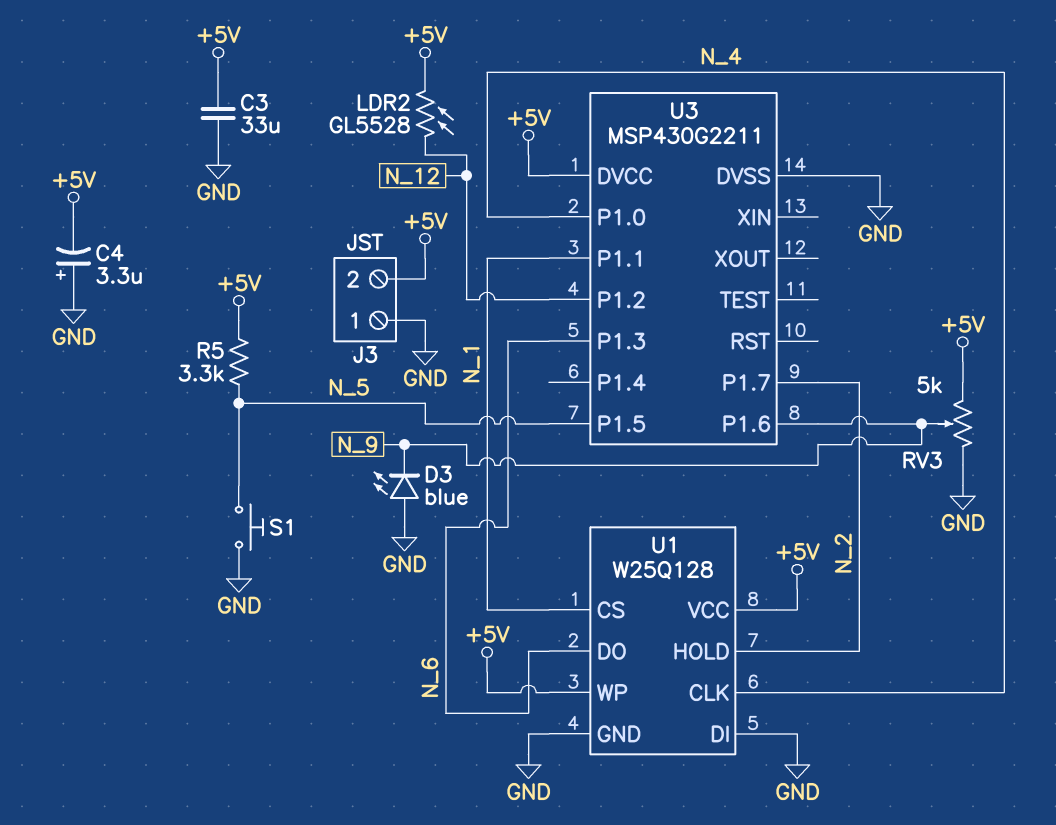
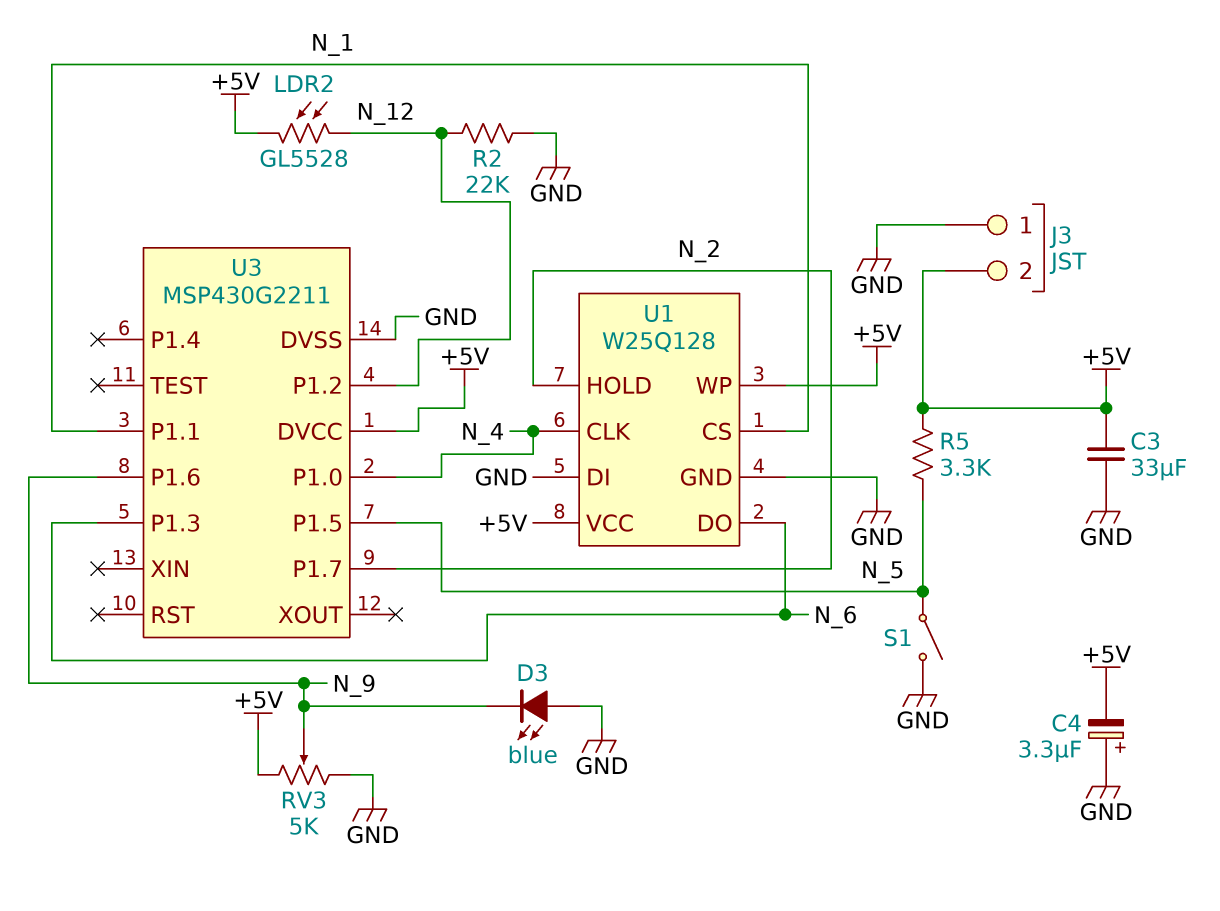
R2: none -> 22k (GND, N_12)
S1: button (GND, N_5) -> switch (GND, N_5)

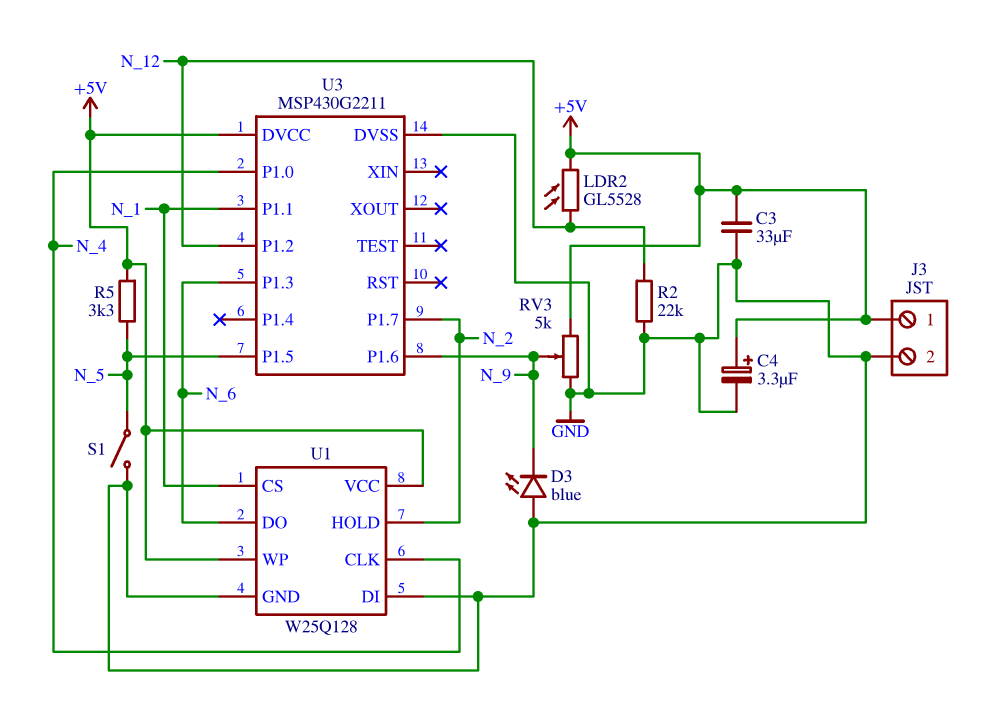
C4: 3.3uF (plus GND, minus +5V) -> 3.3uF (plus +5V, minus GND)
J3 pin 1: GND -> +5V
J3 pin 2: +5V -> GND

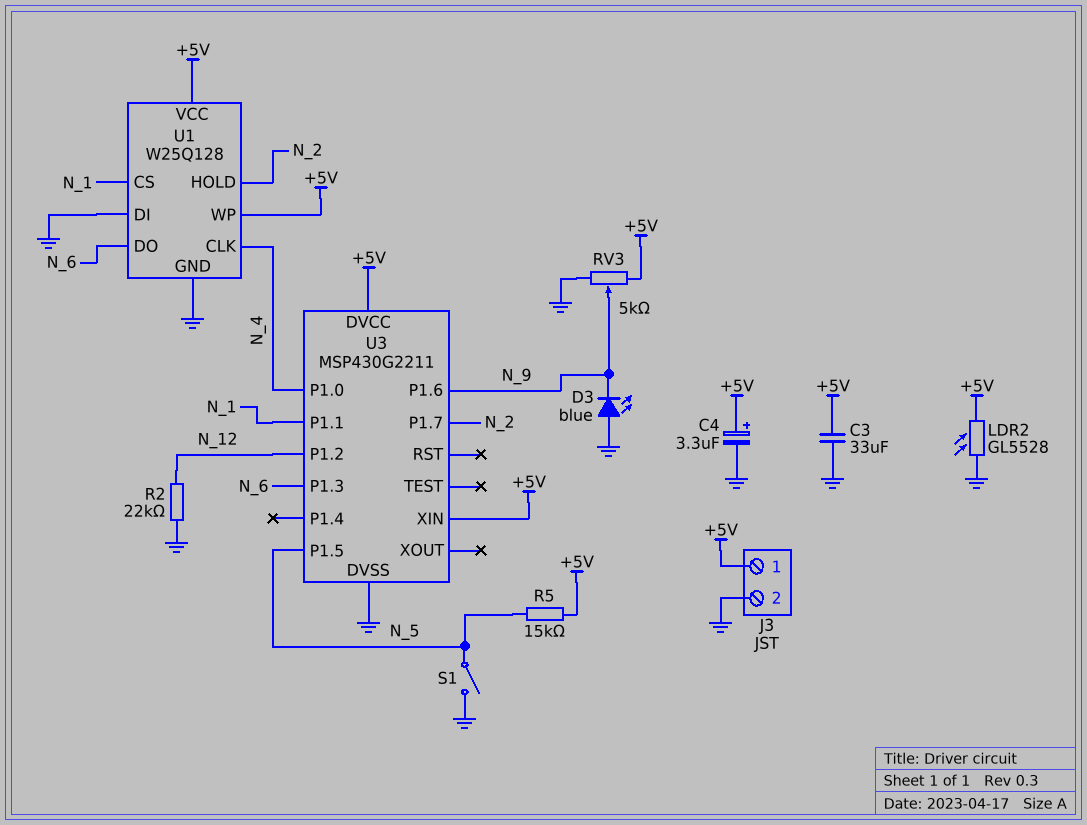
LDR2: GL5528 (+5V, N_12) -> GL5528 (+5V, GND)
R5: 3.3k (+5V, N_5) -> 15k (+5V, N_5)
U3 pin XIN: none -> +5V

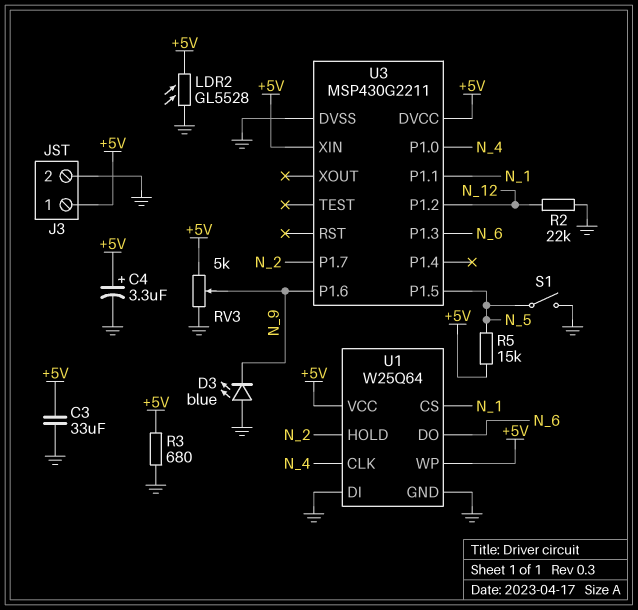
R3: none -> 680 (+5V, GND)
U1: W25Q128 -> W25Q64

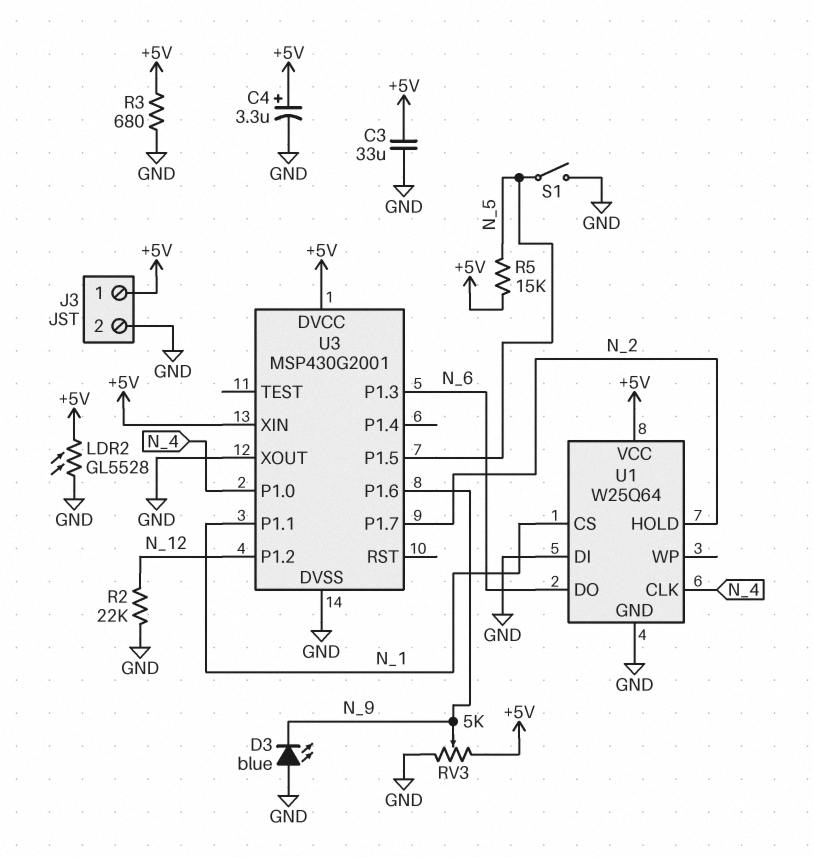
U1 pin WP: +5V -> none
U3: MSP430G2211 -> MSP430G2001
U3 pin XOUT: none -> GND

